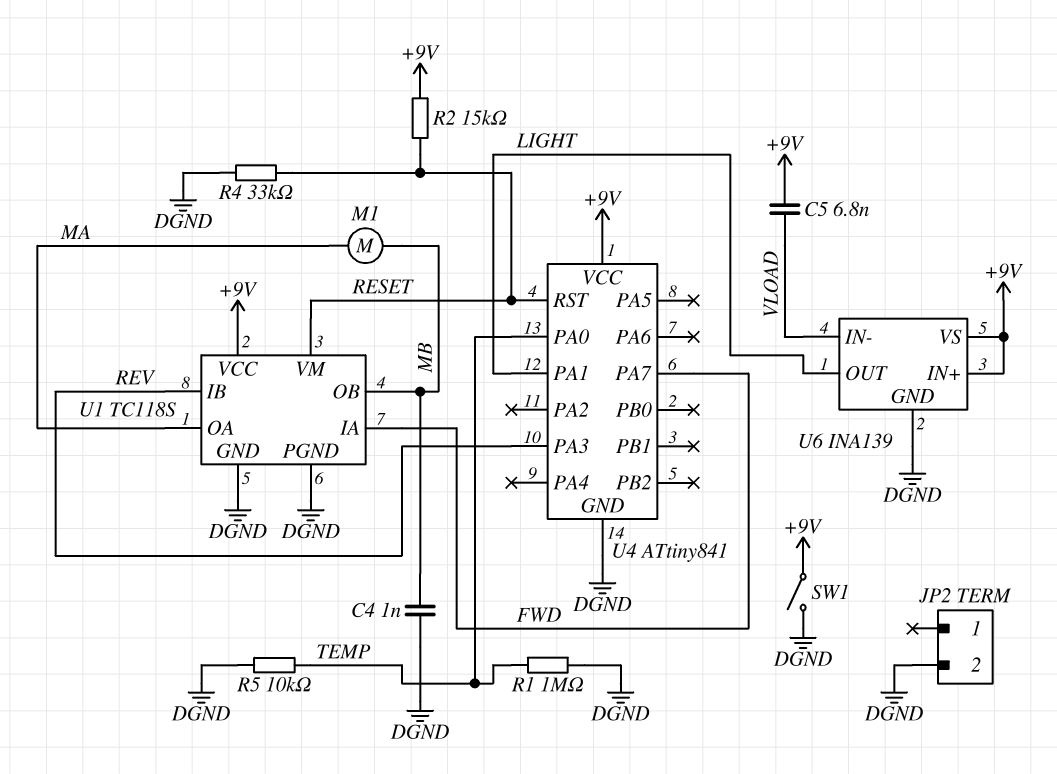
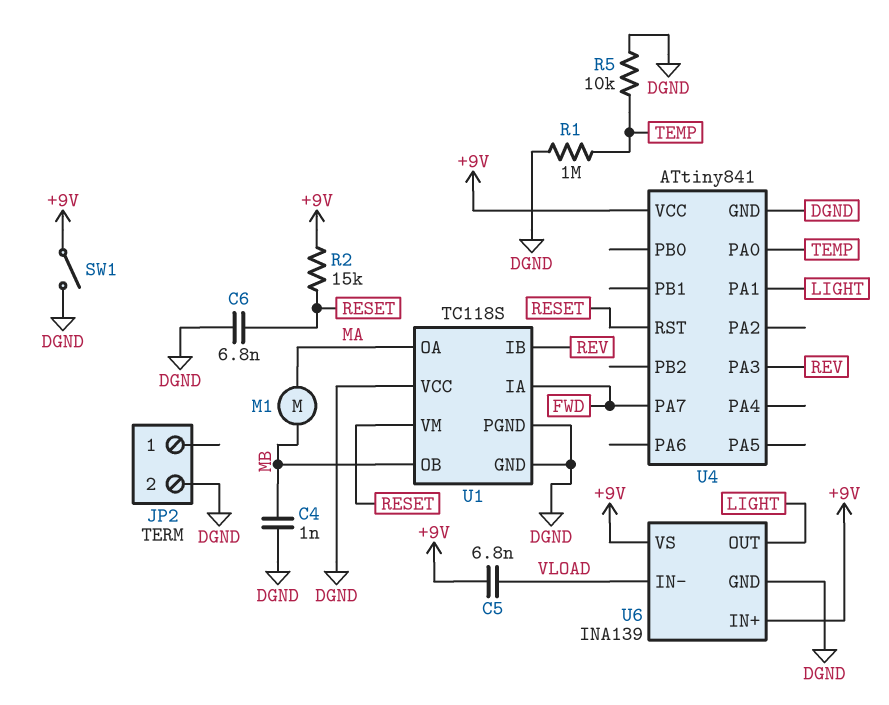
C6: none -> 6.8nF (DGND, RESET)
R4: 33k (DGND, RESET) -> none
U1 pin VCC: +9V -> DGND

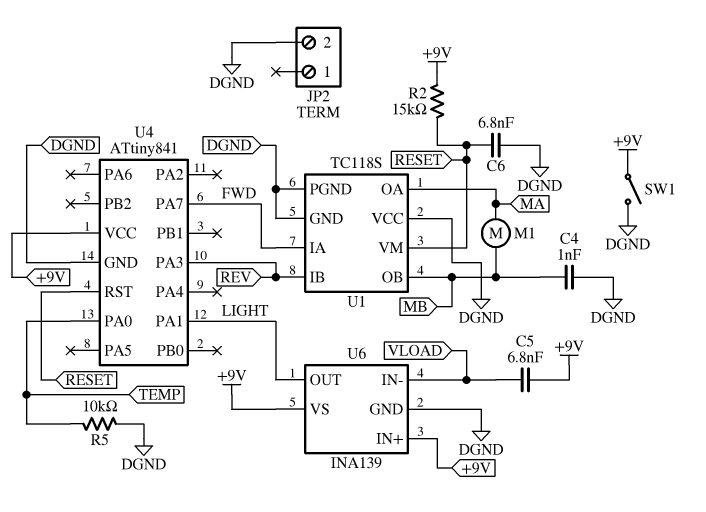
R1: 1M (DGND, TEMP) -> none

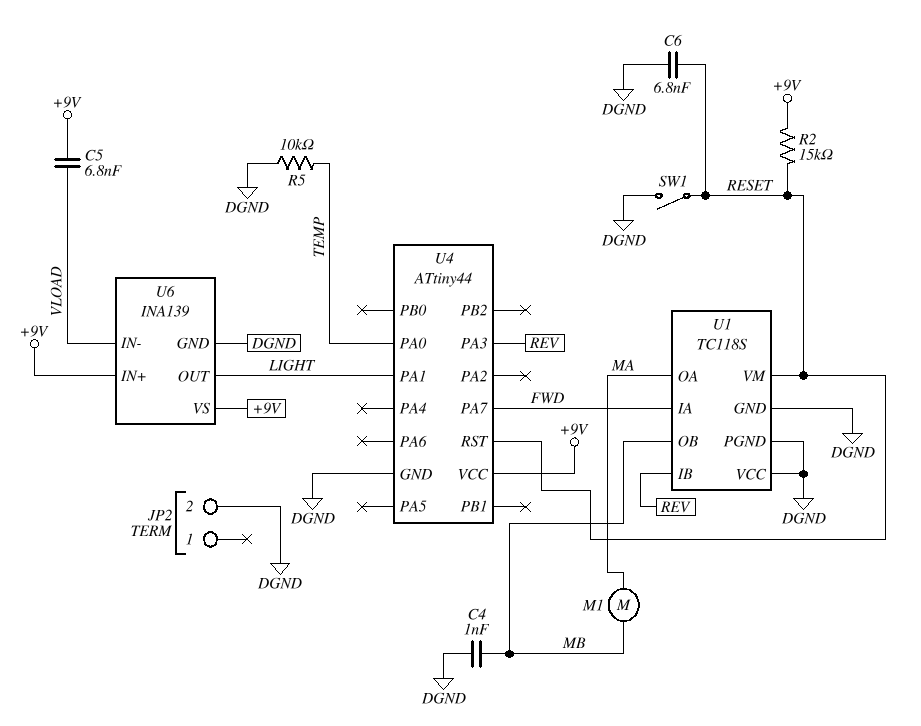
SW1: switch (+9V, DGND) -> switch (DGND, RESET)
U4: ATtiny841 -> ATtiny44

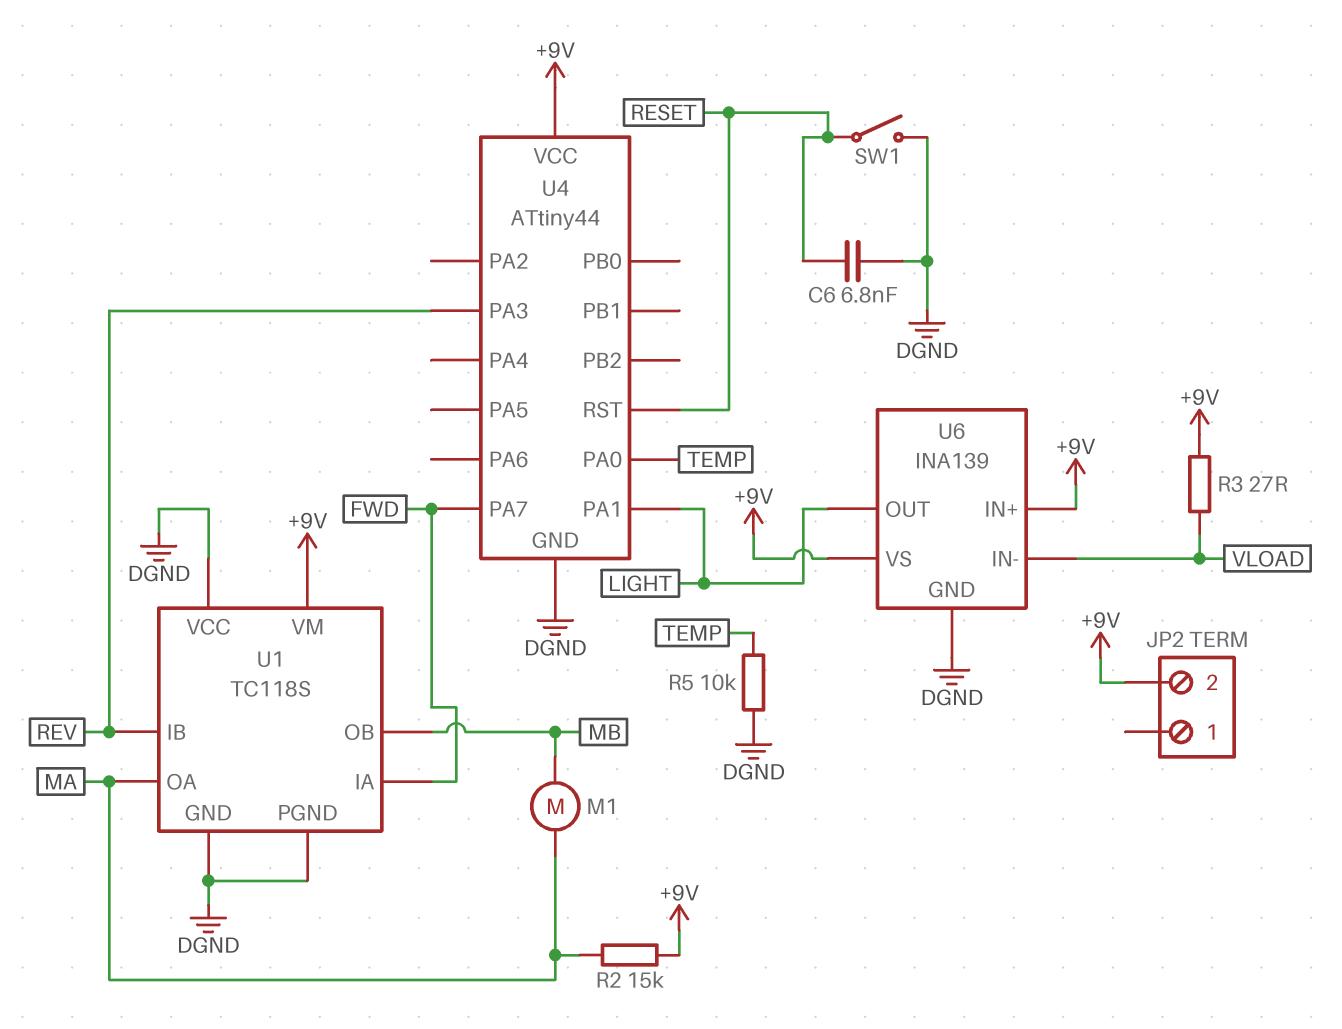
C4: 1nF (DGND, MB) -> none
C5: 6.8nF (+9V, VLOAD) -> none
JP2 pin 2: DGND -> +9V
R2: 15k (+9V, RESET) -> 15k (+9V, MA)
R3: none -> 27 (+9V, VLOAD)
U1 pin VM: RESET -> +9V

